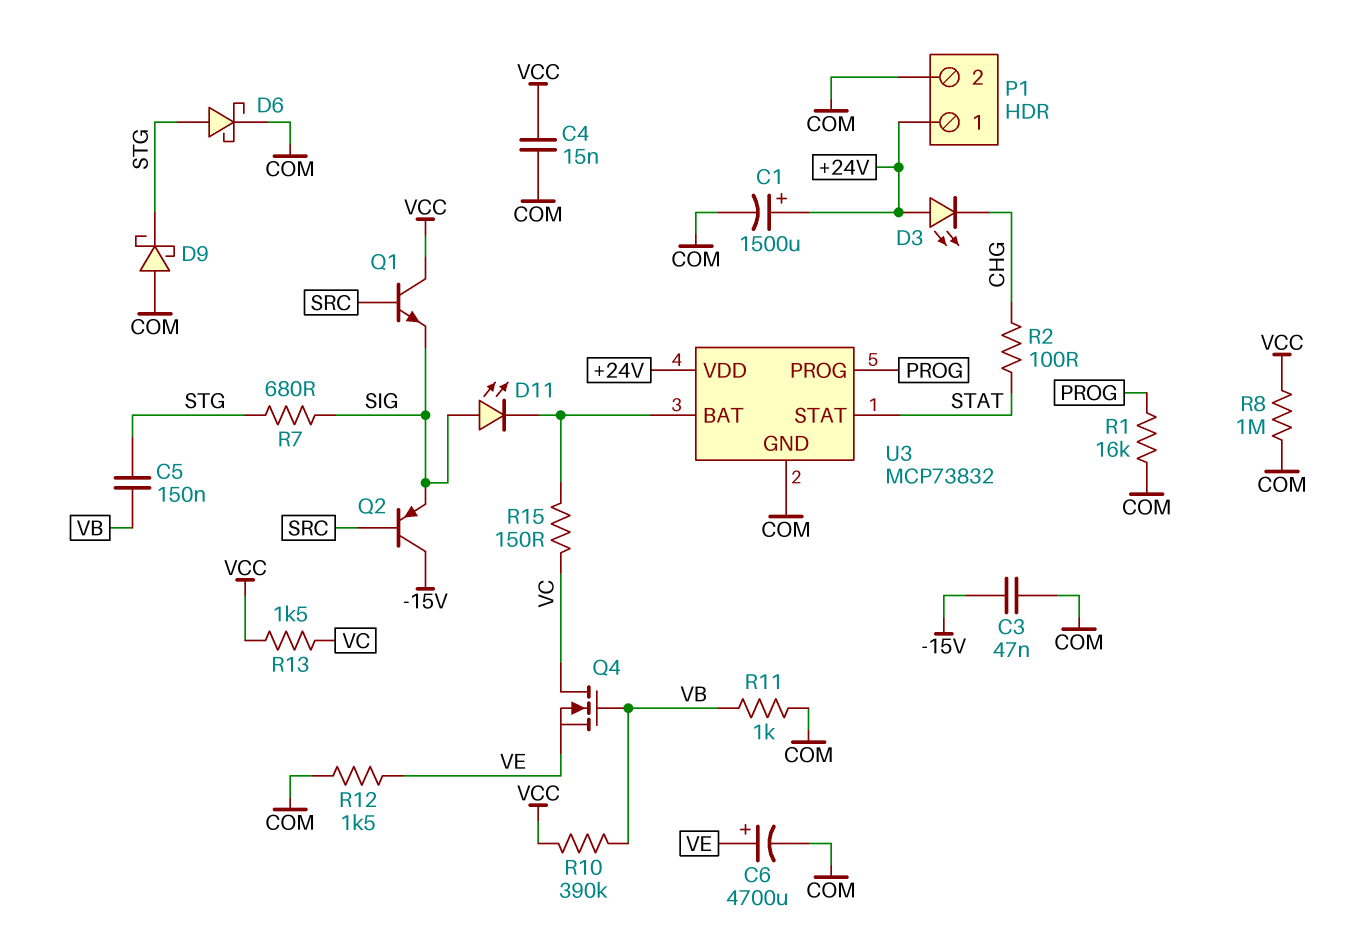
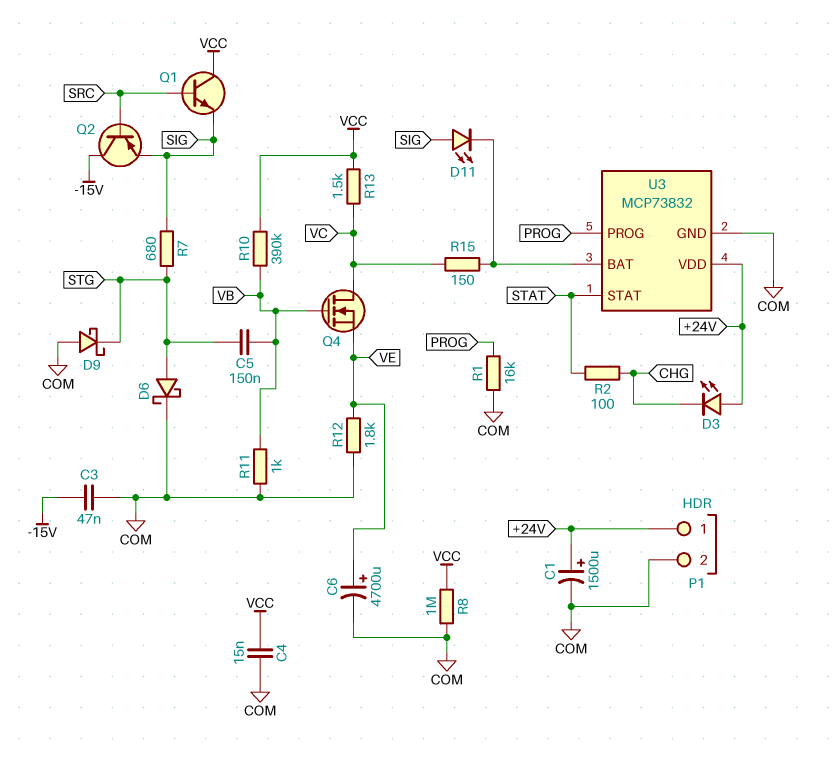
R12: 1.5k (COM, VE) -> 1.8k (COM, VE)

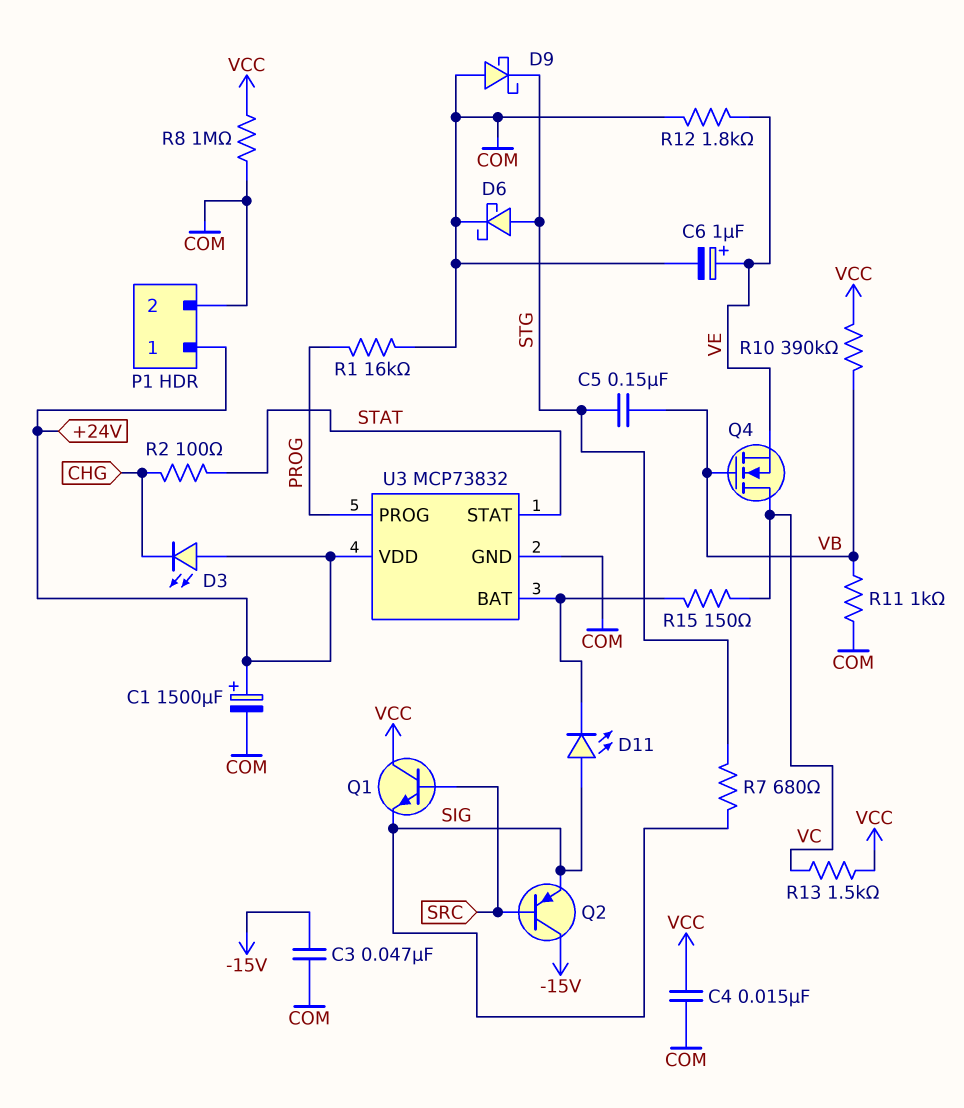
C6: 4700uF (plus VE, minus COM) -> 1uF (plus VE, minus COM)

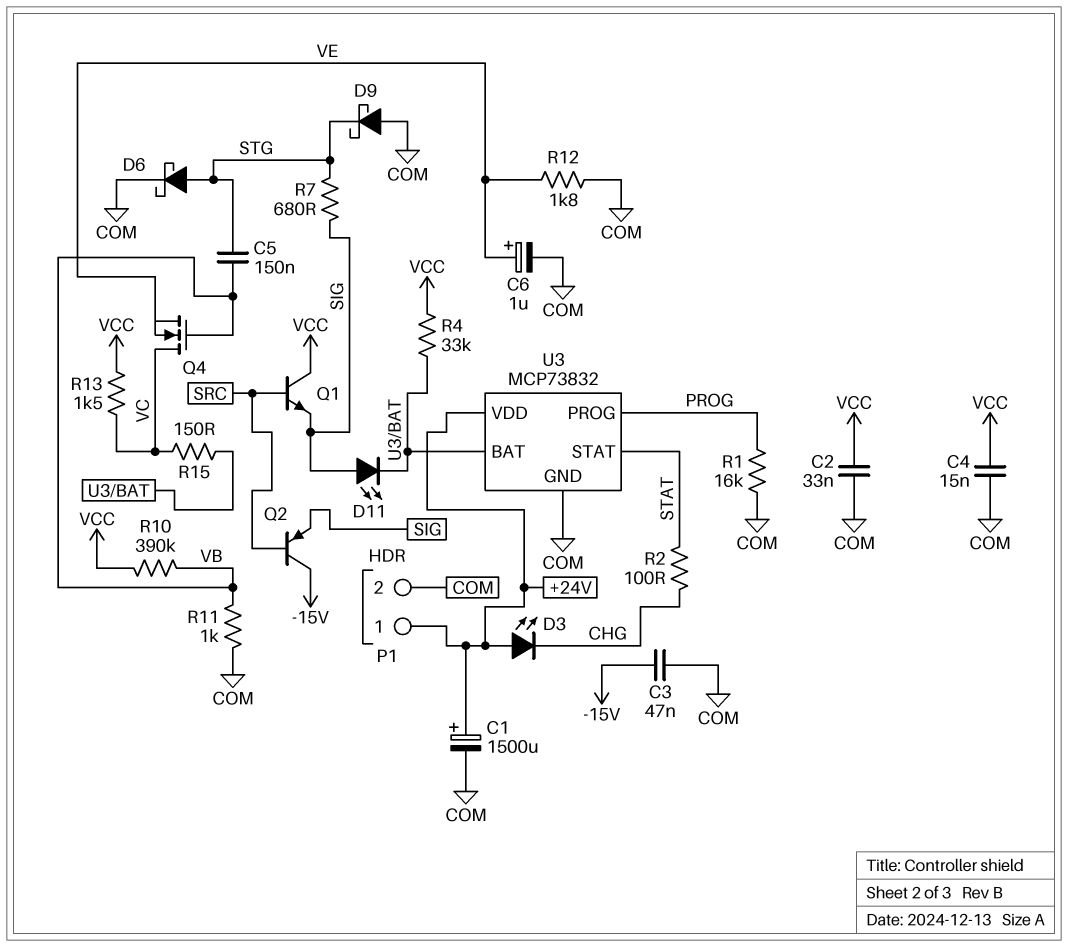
C2: none -> 33nF (COM, VCC)
R4: none -> 33k (U3/BAT, VCC)
R8: 1M (COM, VCC) -> none

